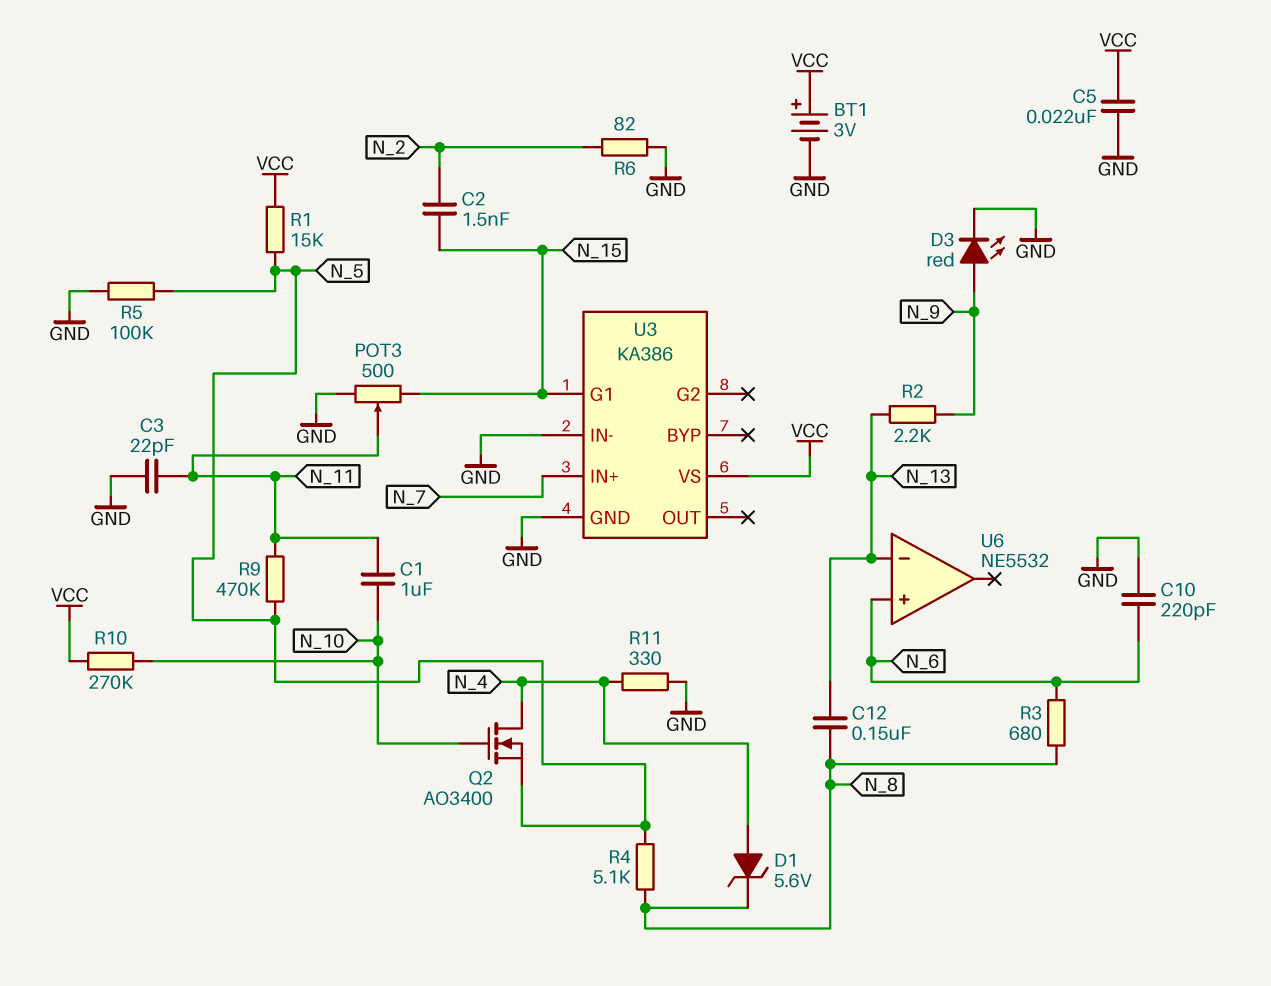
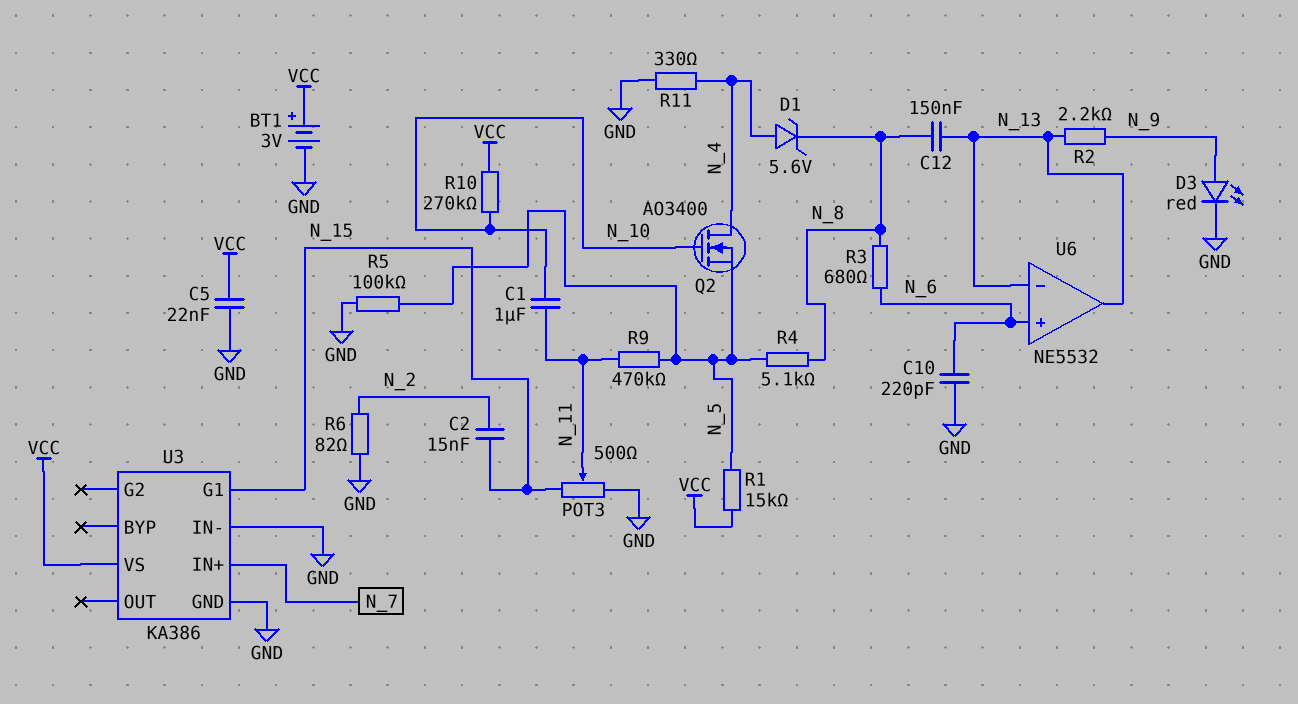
C2: 1.5nF (N_2, N_15) -> 15nF (N_2, N_15)
C3: 22pF (GND, N_11) -> none
U6 pin out: none -> N_13

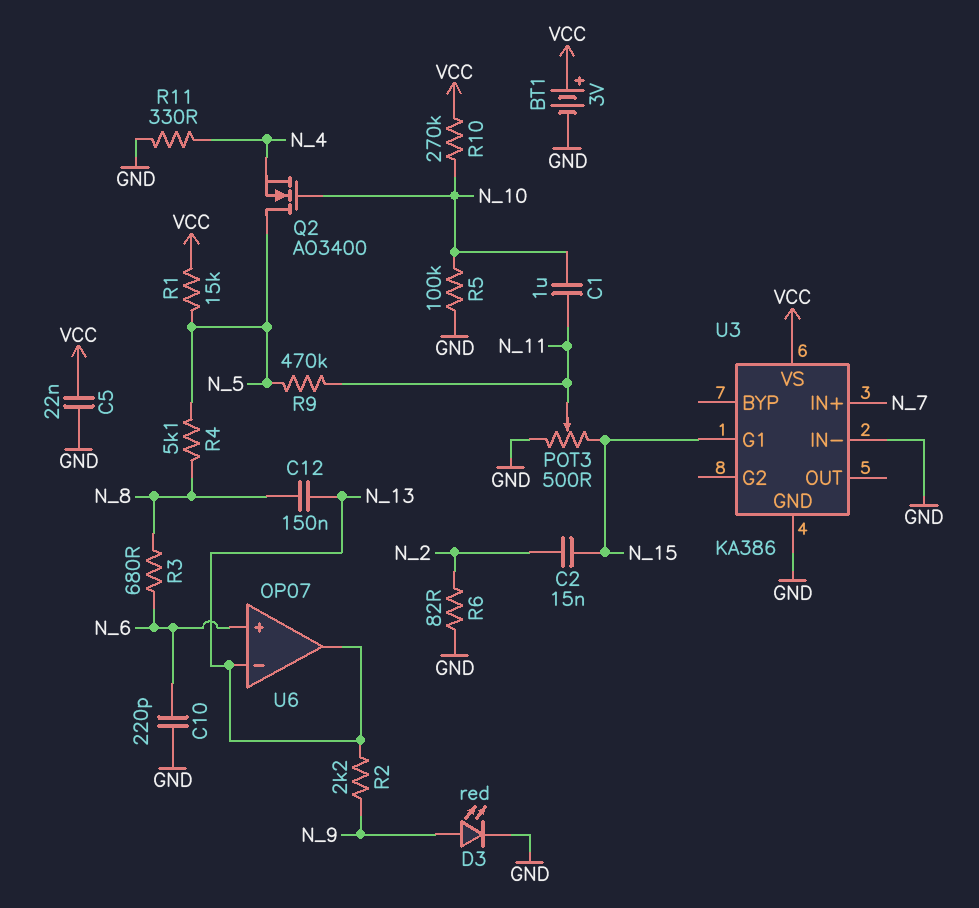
D1: zener 5.6V (A N_4, K N_8) -> none
Q2: NMOS AO3400 (G N_10, D N_4, S N_5) -> NMOS AO3400 (G N_10, D N_5, S N_4)
R5: 100k (GND, N_5) -> 100k (GND, N_10)
U6: NE5532 -> OP07

